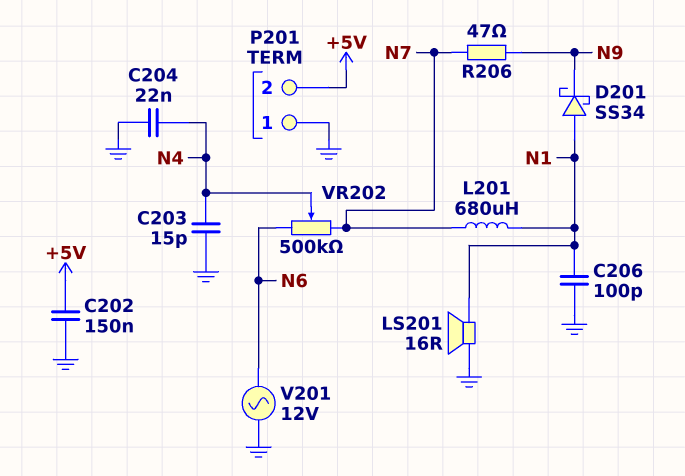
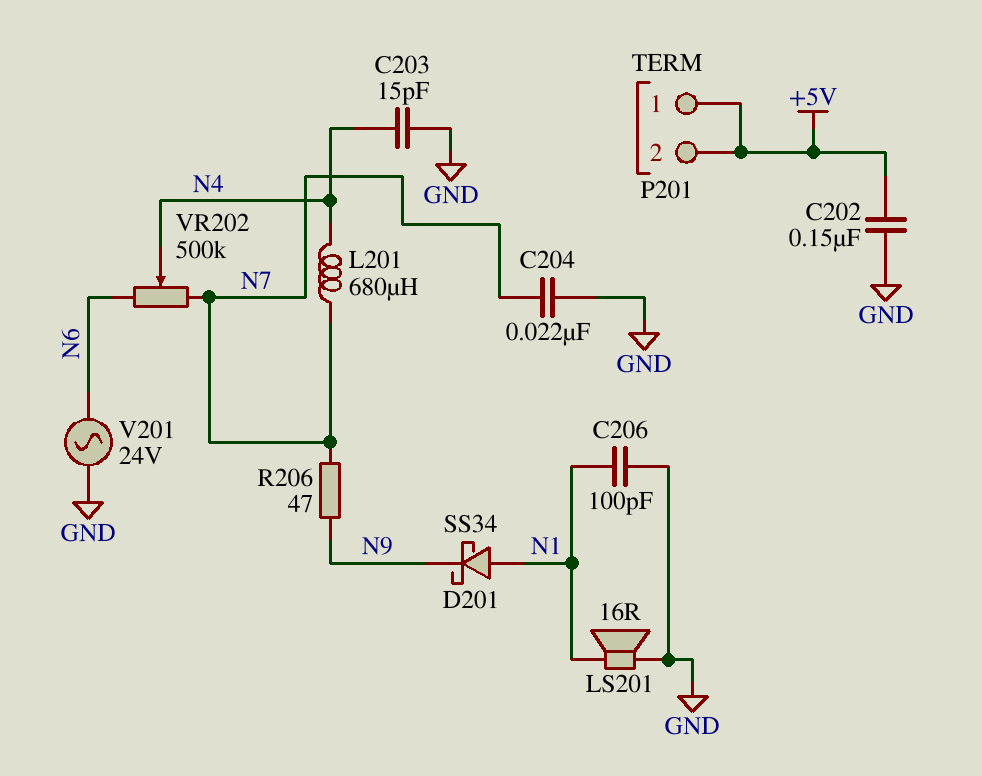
C204: 22nF (GND, N4) -> 22nF (GND, N7)
L201: 680uH (N1, N7) -> 680uH (N4, N7)
P201 pin 1: GND -> +5V
V201: AC 12V (GND, N6) -> AC 24V (GND, N6)

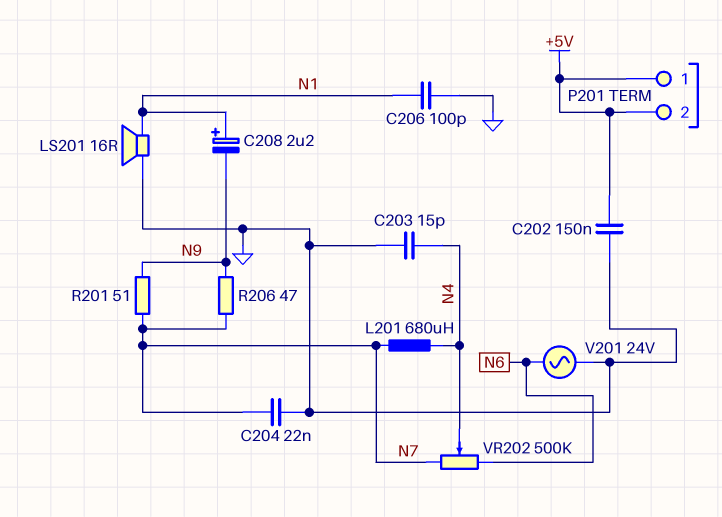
C208: none -> 2.2uF (plus N1, minus N9)
D201: schottky SS34 (A N1, K N9) -> none
R201: none -> 51 (N7, N9)

